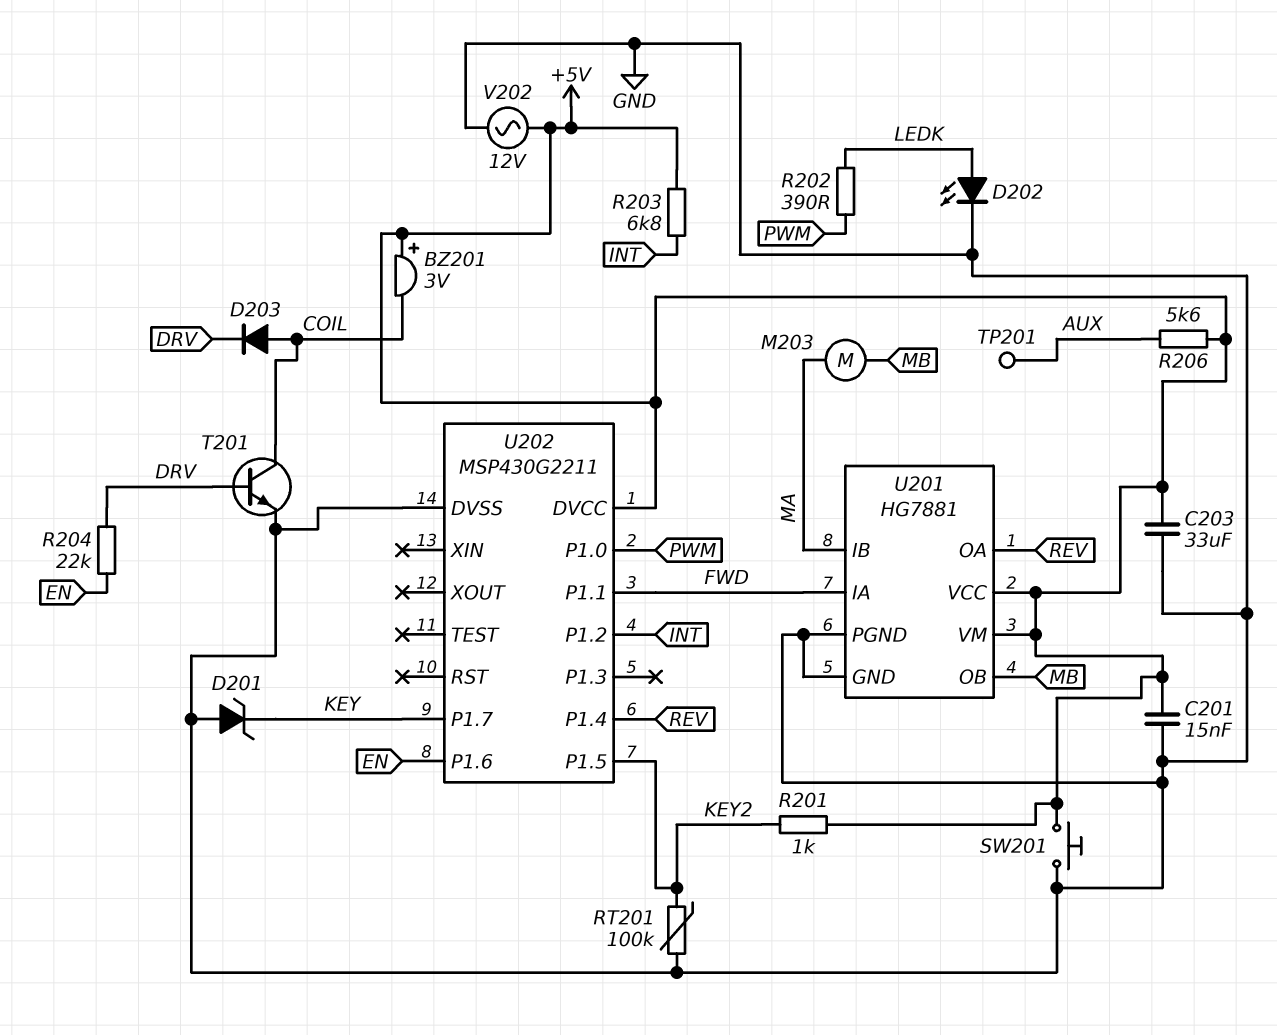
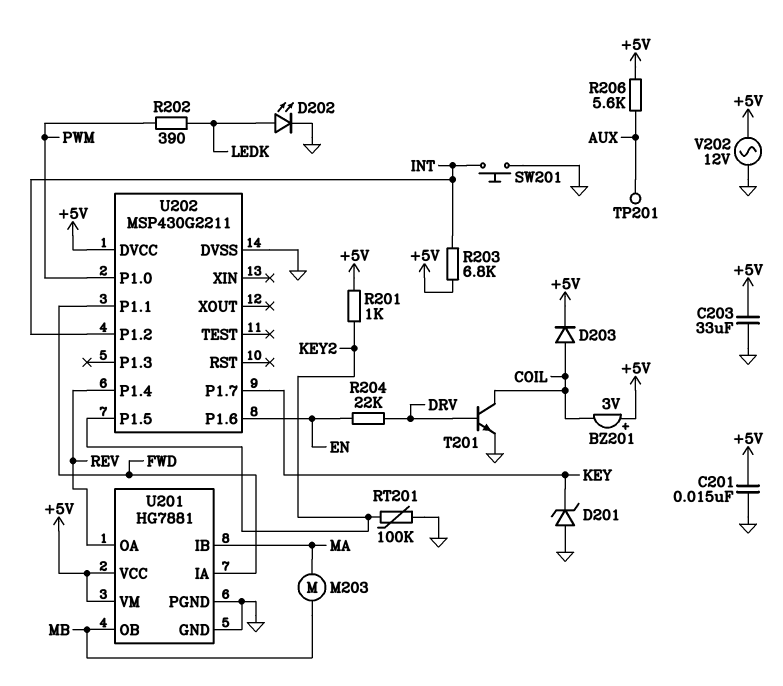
D203: diode (A COIL, K DRV) -> diode (A COIL, K +5V)
SW201: button (+5V, GND) -> button (GND, INT)

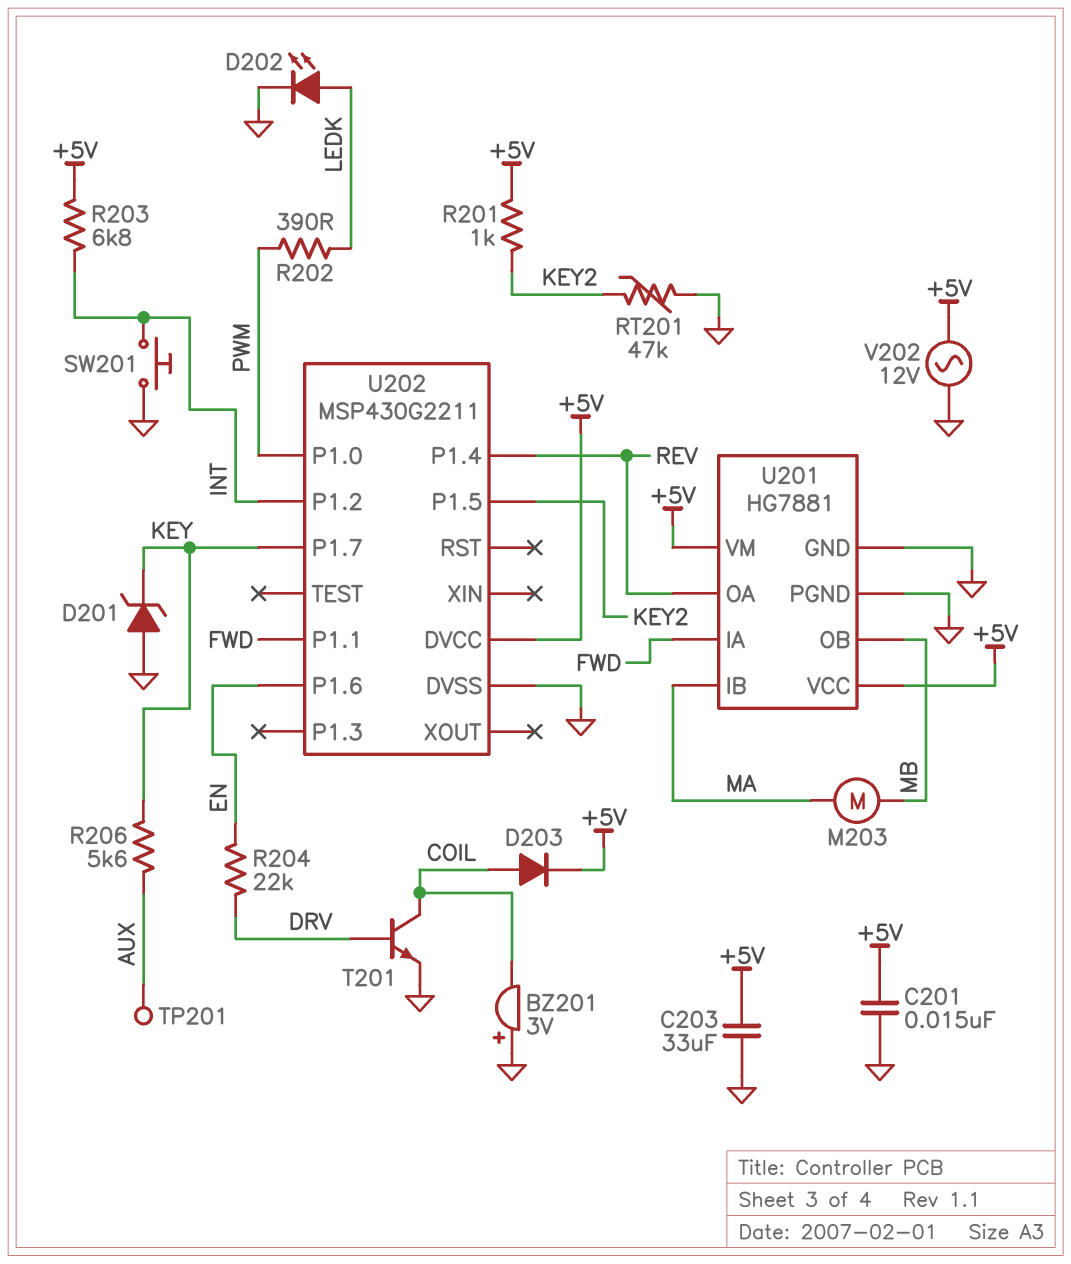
BZ201: buzzer 3V (plus +5V, minus COIL) -> buzzer 3V (plus GND, minus COIL)
R206: 5.6k (+5V, AUX) -> 5.6k (AUX, KEY)
RT201: 100k (GND, KEY2) -> 47k (GND, KEY2)

